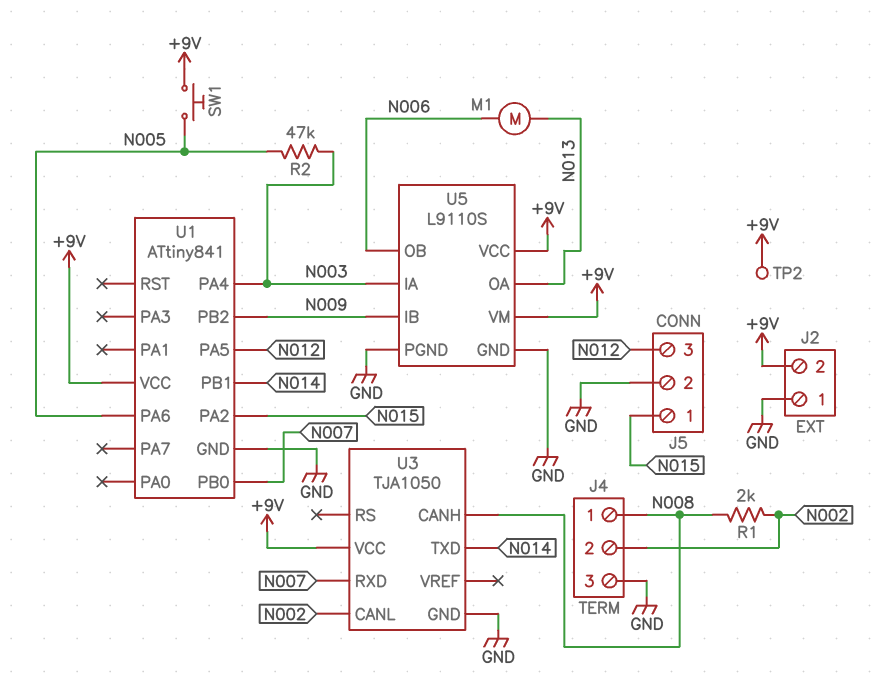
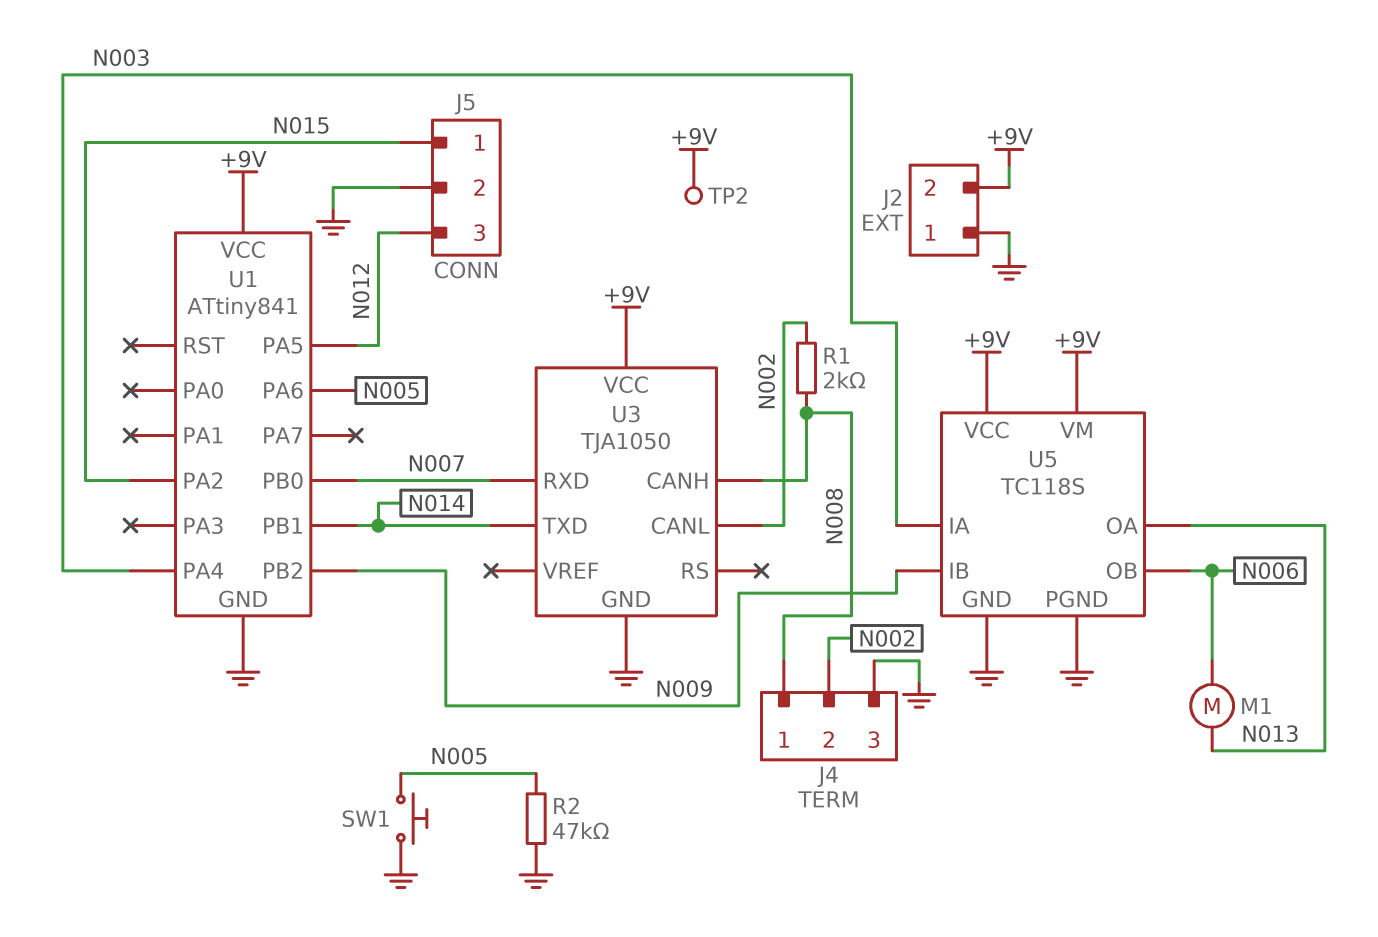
R2: 47k (N003, N005) -> 47k (GND, N005)
SW1: button (+9V, N005) -> button (GND, N005)
U5: L9110S -> TC118S

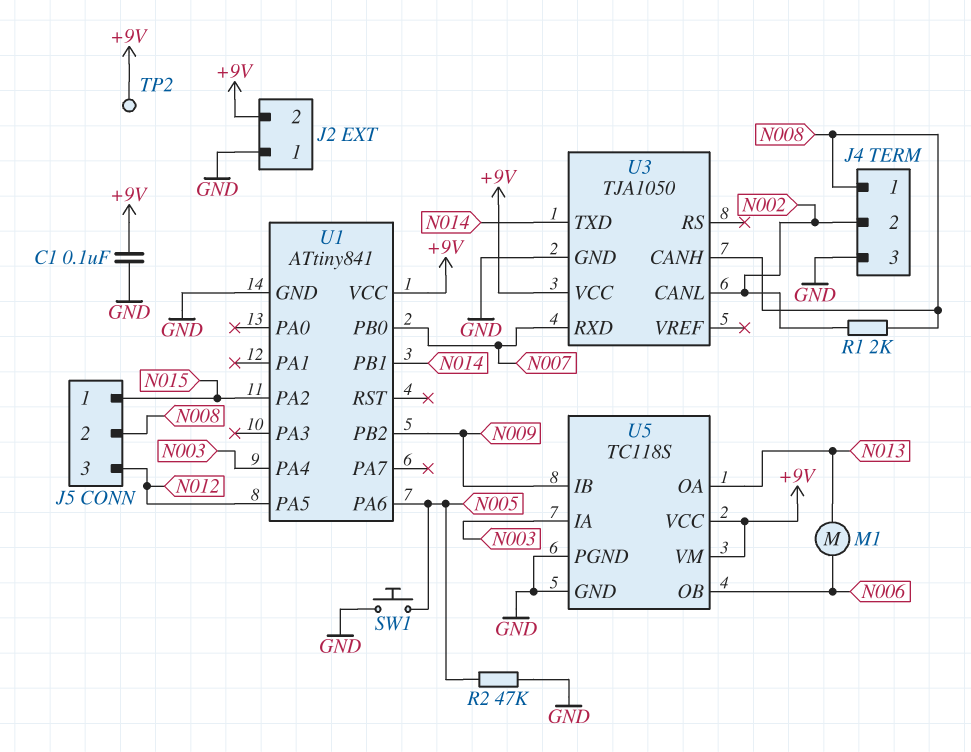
C1: none -> 100nF (+9V, GND)
J5 pin 2: GND -> N008

